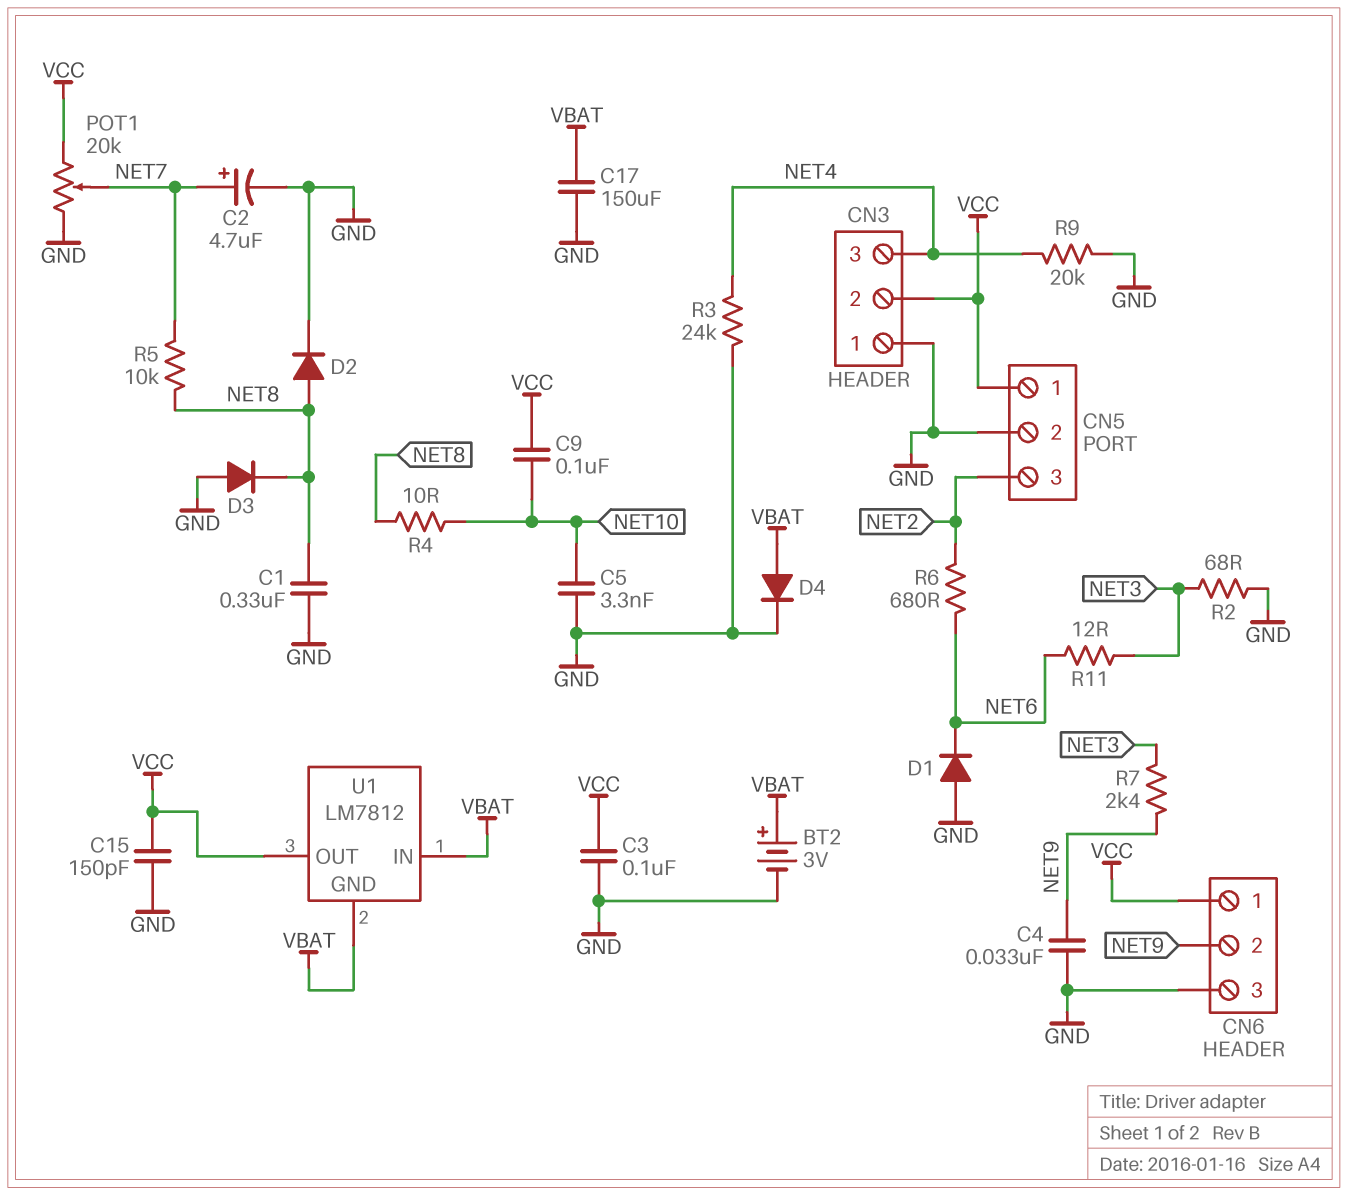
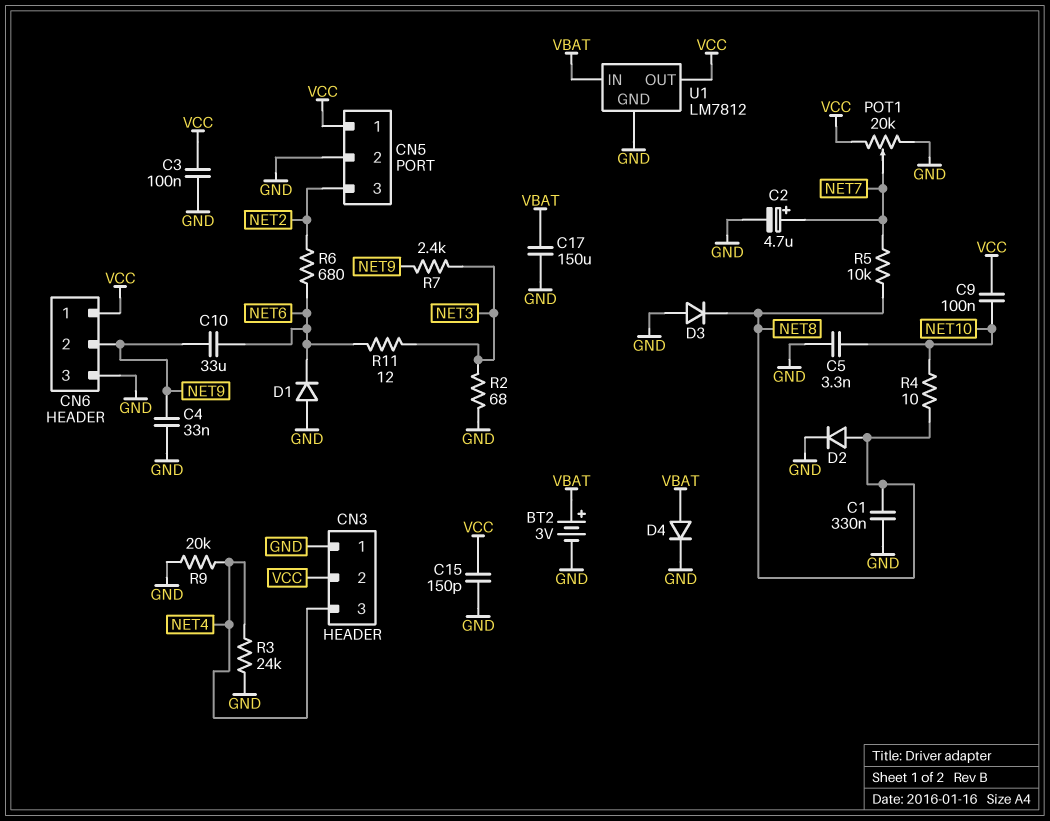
C10: none -> 33uF (NET6, NET9)
U1 pin GND: VBAT -> GND

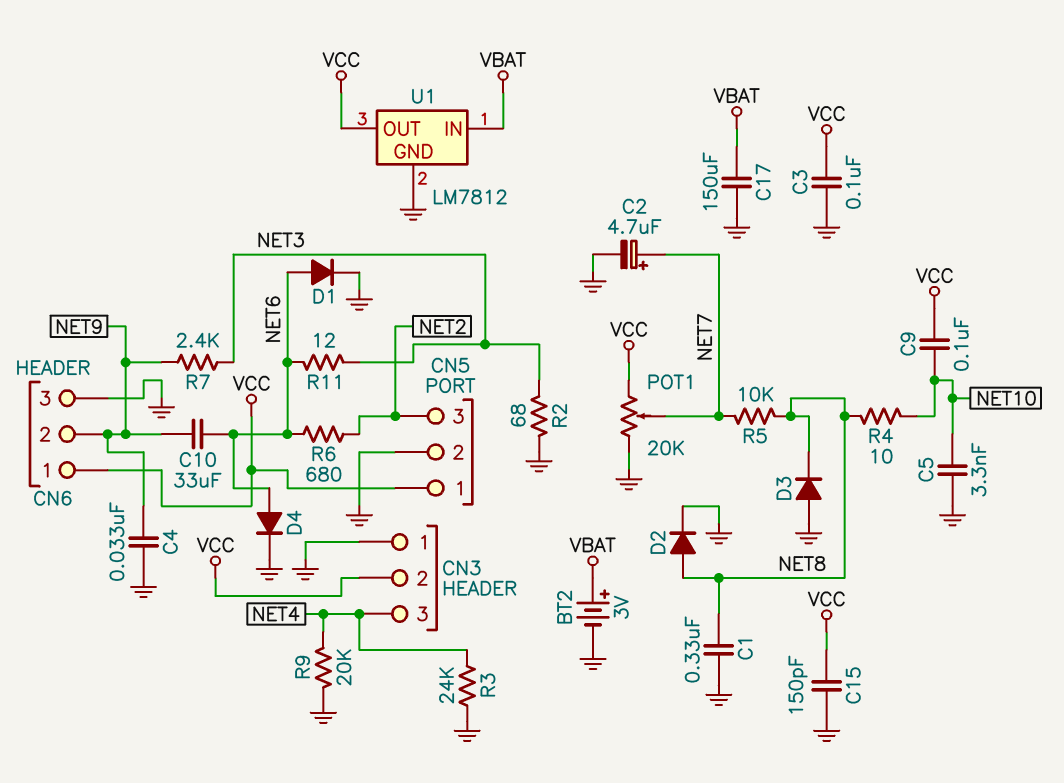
D1: diode (A GND, K NET6) -> diode (A NET6, K GND)
D4: diode (A VBAT, K GND) -> diode (A NET6, K GND)

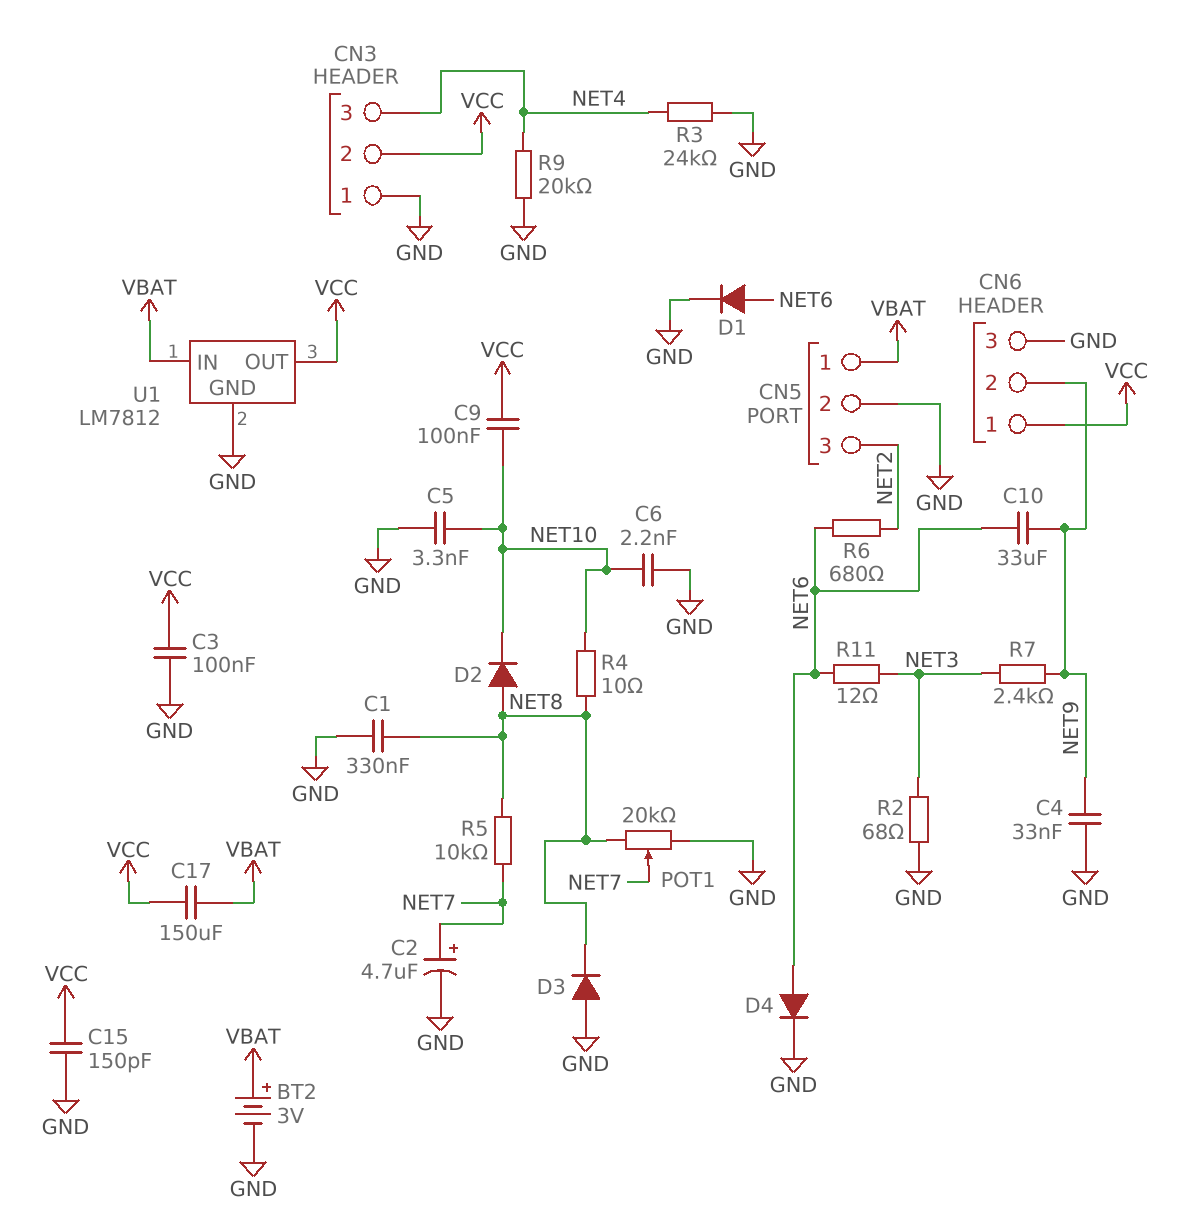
C6: none -> 2.2nF (GND, NET10)
C17: 150uF (GND, VBAT) -> 150uF (VBAT, VCC)
CN5 pin 1: VCC -> VBAT
D2: diode (A NET8, K GND) -> diode (A NET8, K NET10)
POT1: 20k (GND, VCC, wiper NET7) -> 20k (GND, NET8, wiper NET7)

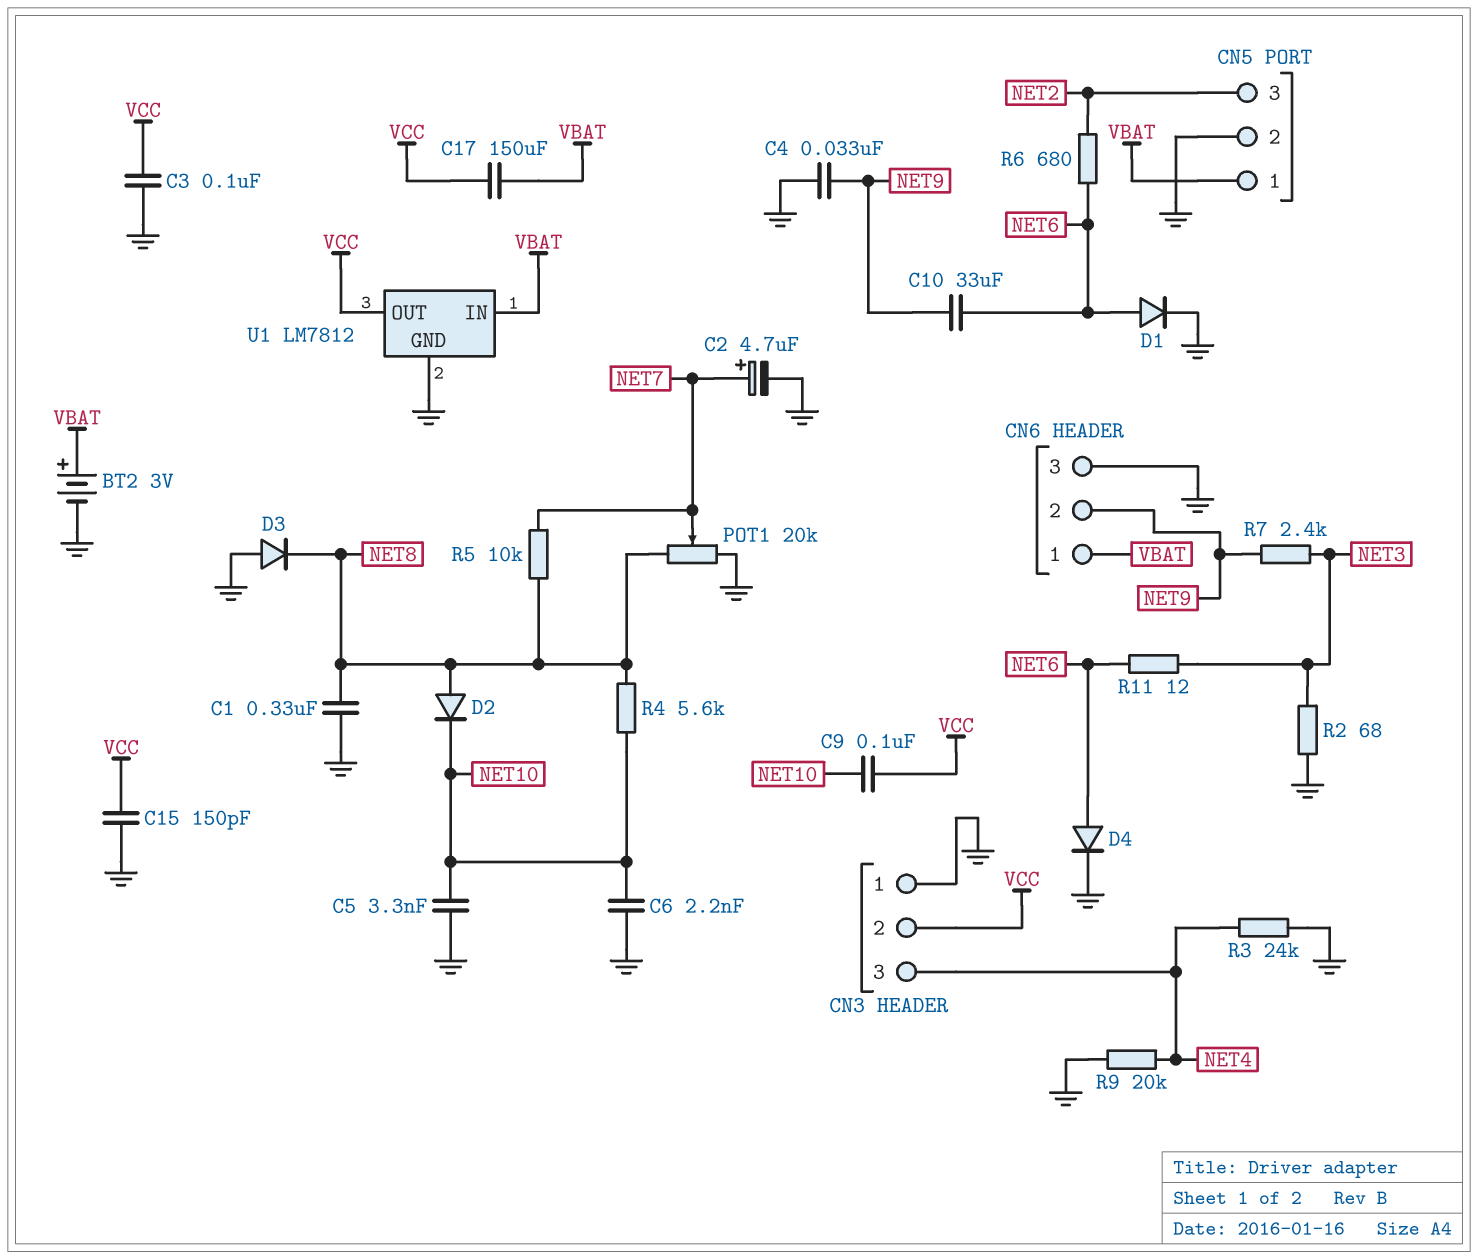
CN6 pin 1: VCC -> VBAT
R4: 10 (NET8, NET10) -> 5.6k (NET8, NET10)

